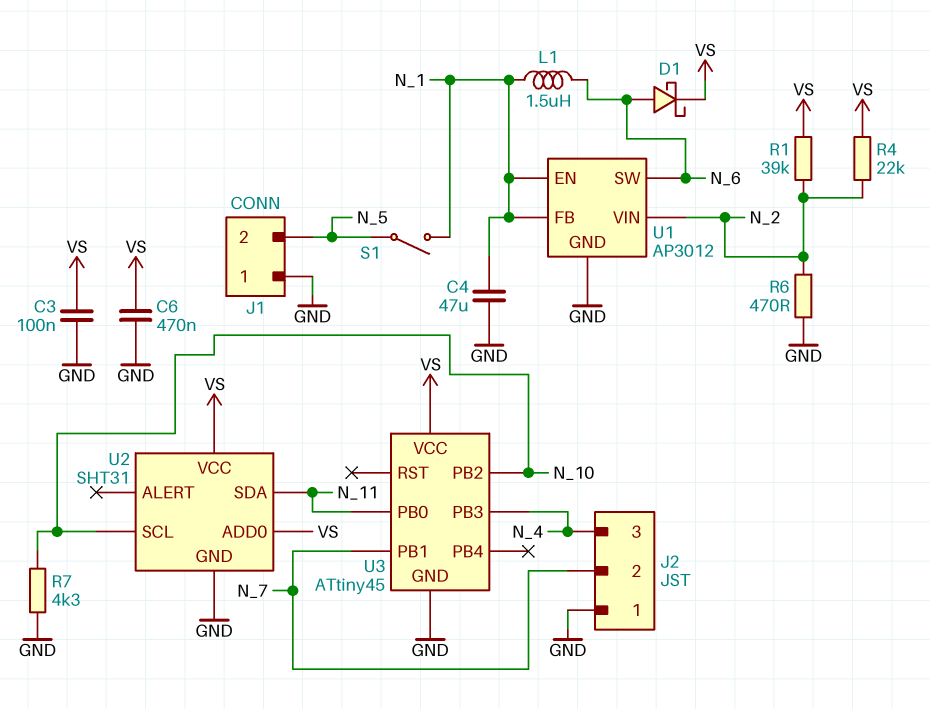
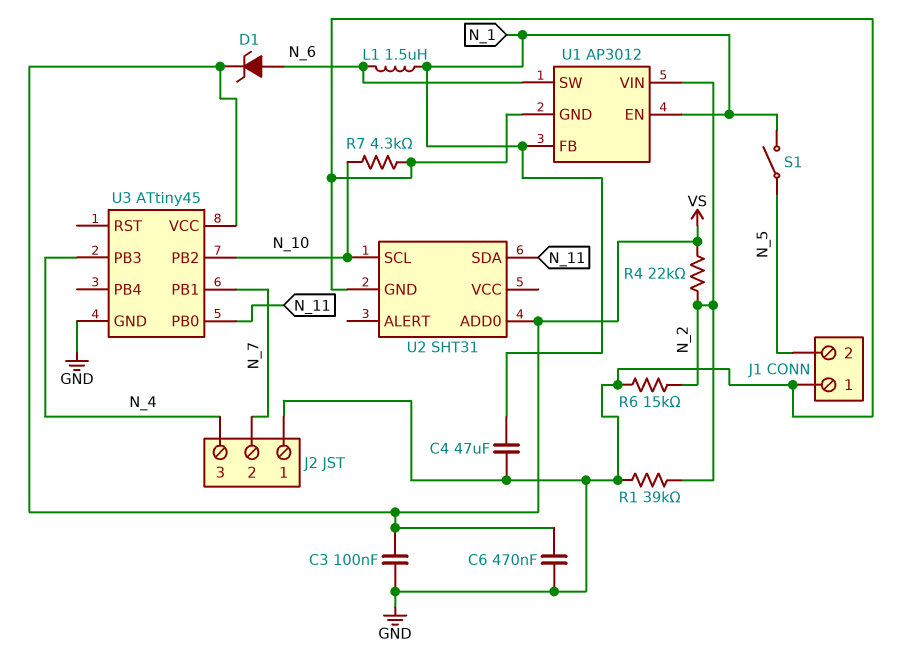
D1: schottky (A N_6, K VS) -> zener (A N_6, K VS)
R1: 39k (N_2, VS) -> 39k (GND, N_2)
R6: 470 (GND, N_2) -> 15k (GND, N_2)
U2 pin VCC: VS -> none

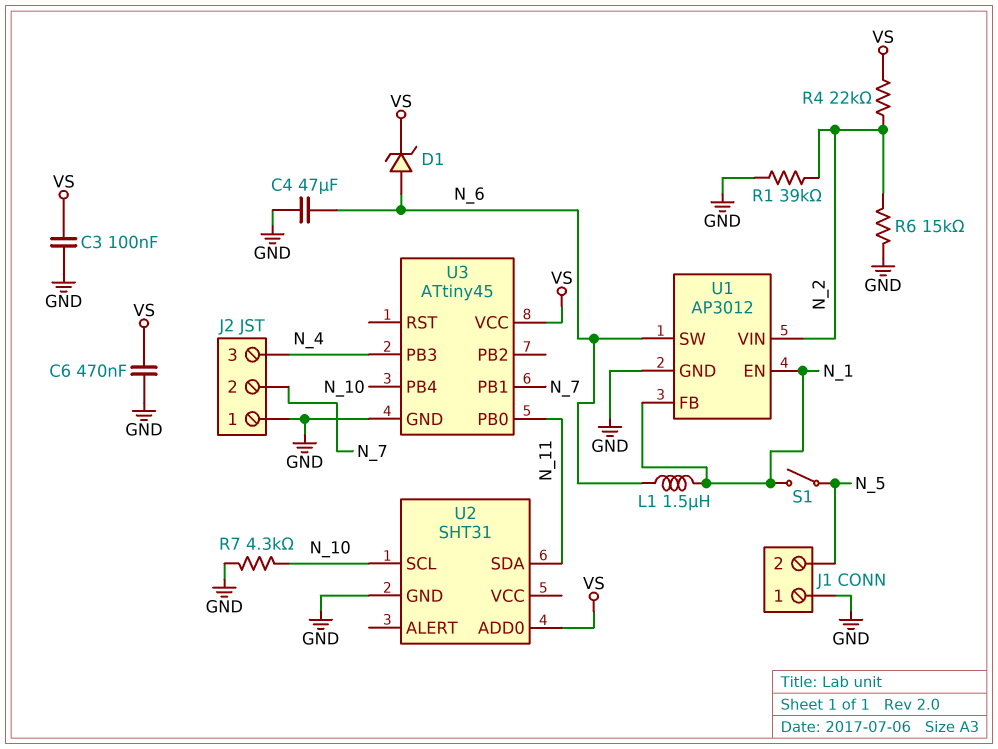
C4: 47uF (GND, N_1) -> 47uF (GND, N_6)
U3 pin PB2: N_10 -> none
U3 pin PB4: none -> N_10

